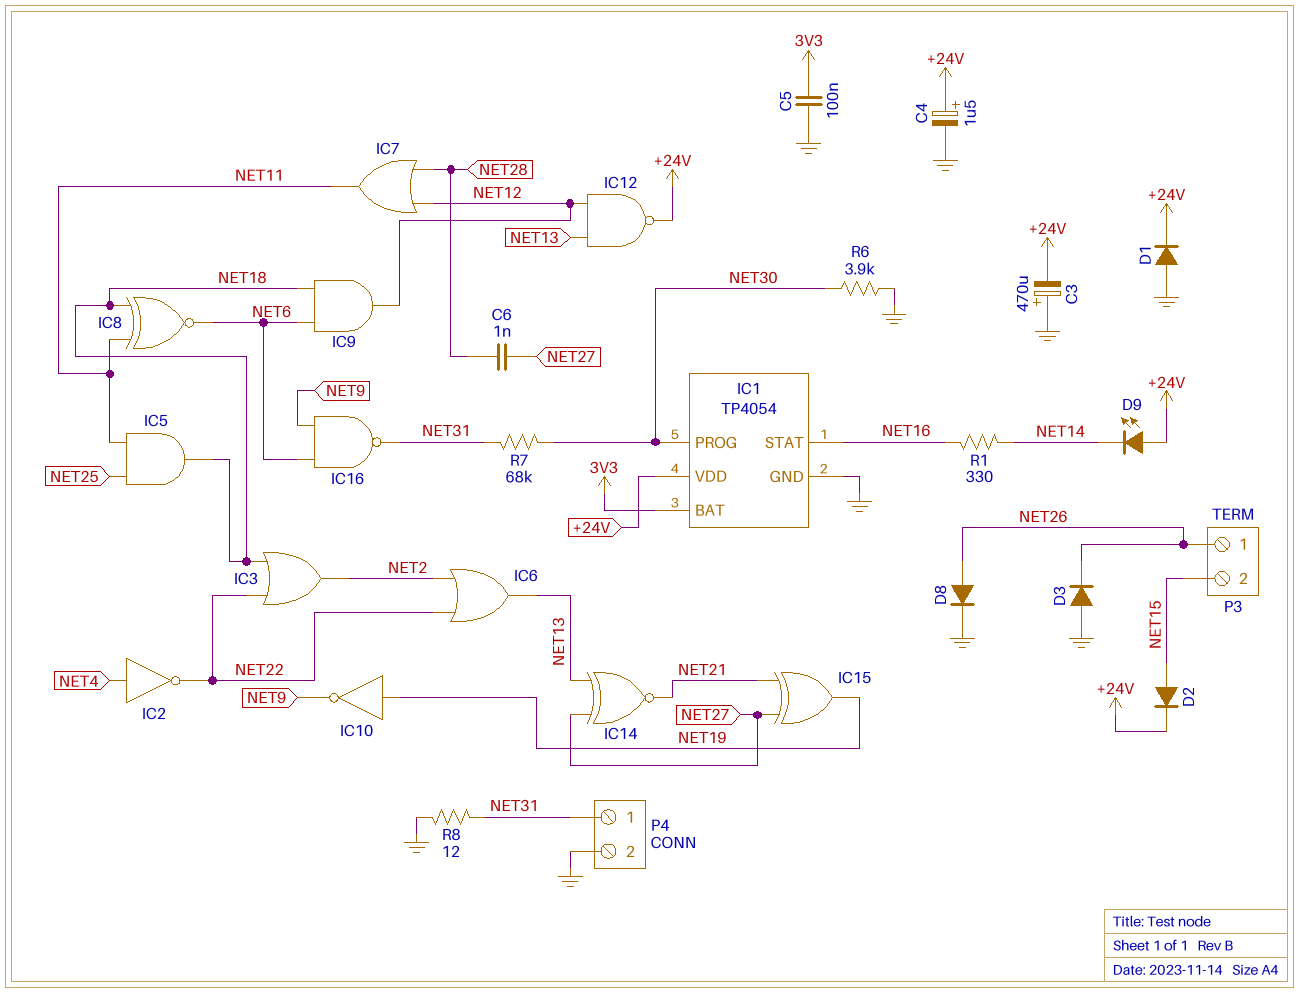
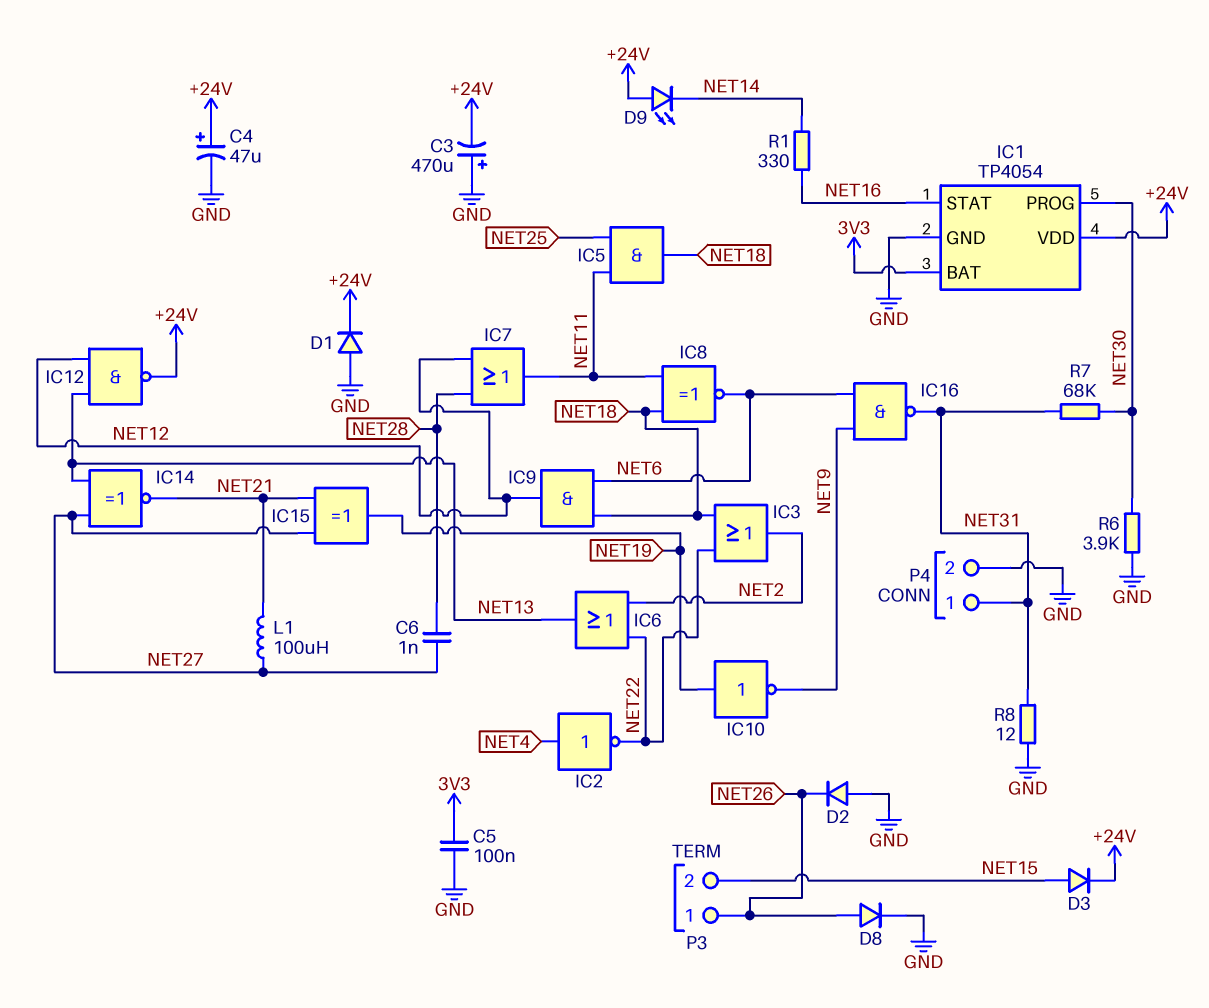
C4: 1.5uF (plus +24V, minus GND) -> 47uF (plus +24V, minus GND)
D2: diode (A NET15, K +24V) -> diode (A GND, K NET26)
D3: diode (A GND, K NET26) -> diode (A NET15, K +24V)
L1: none -> 100uH (NET21, NET27)

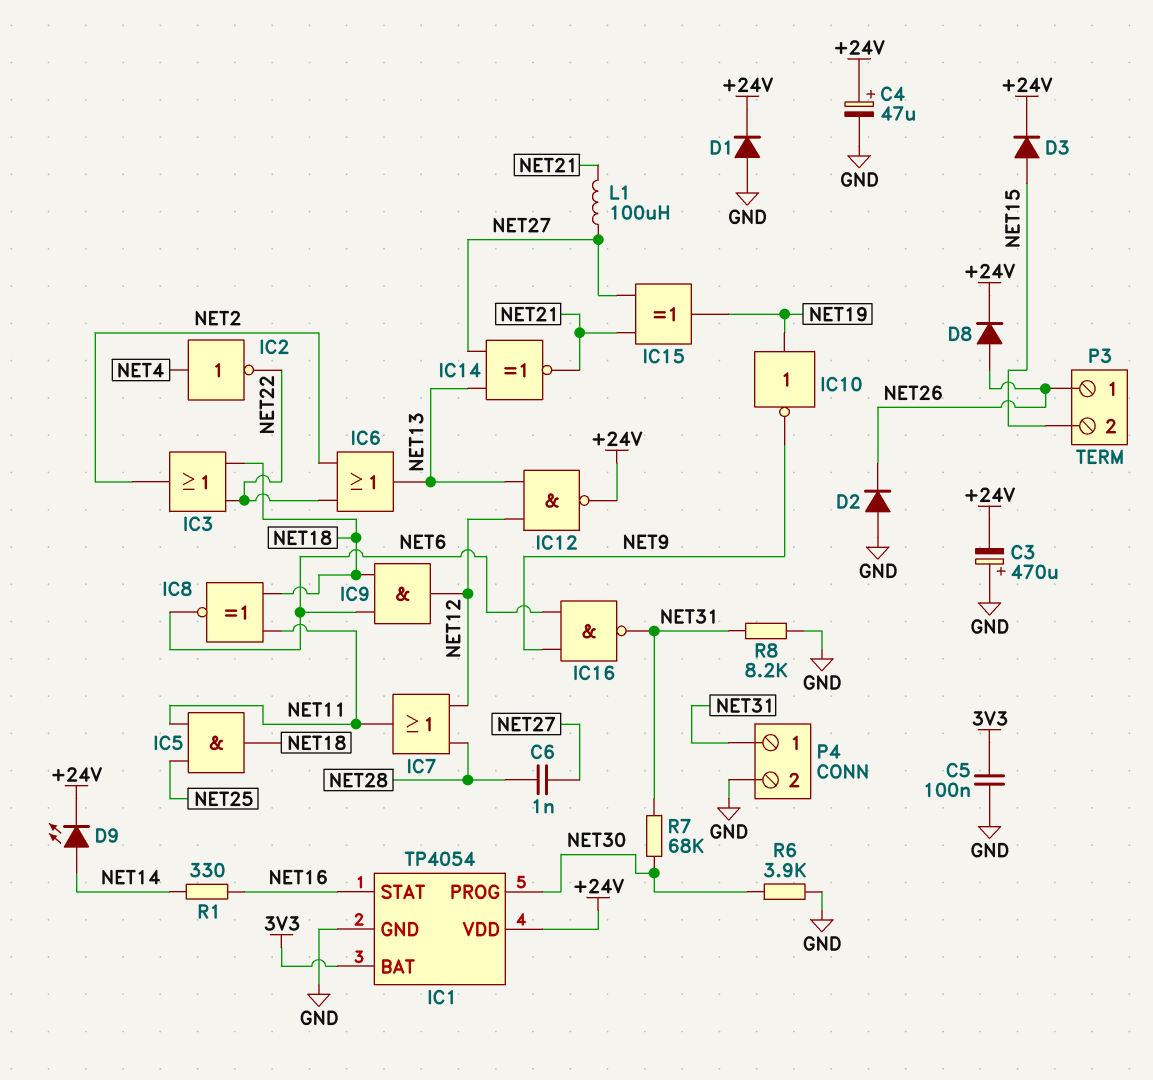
D8: diode (A NET26, K GND) -> diode (A NET26, K +24V)
D9: LED (A +24V, K NET14) -> LED (A NET14, K +24V)
R8: 12 (GND, NET31) -> 8.2k (GND, NET31)

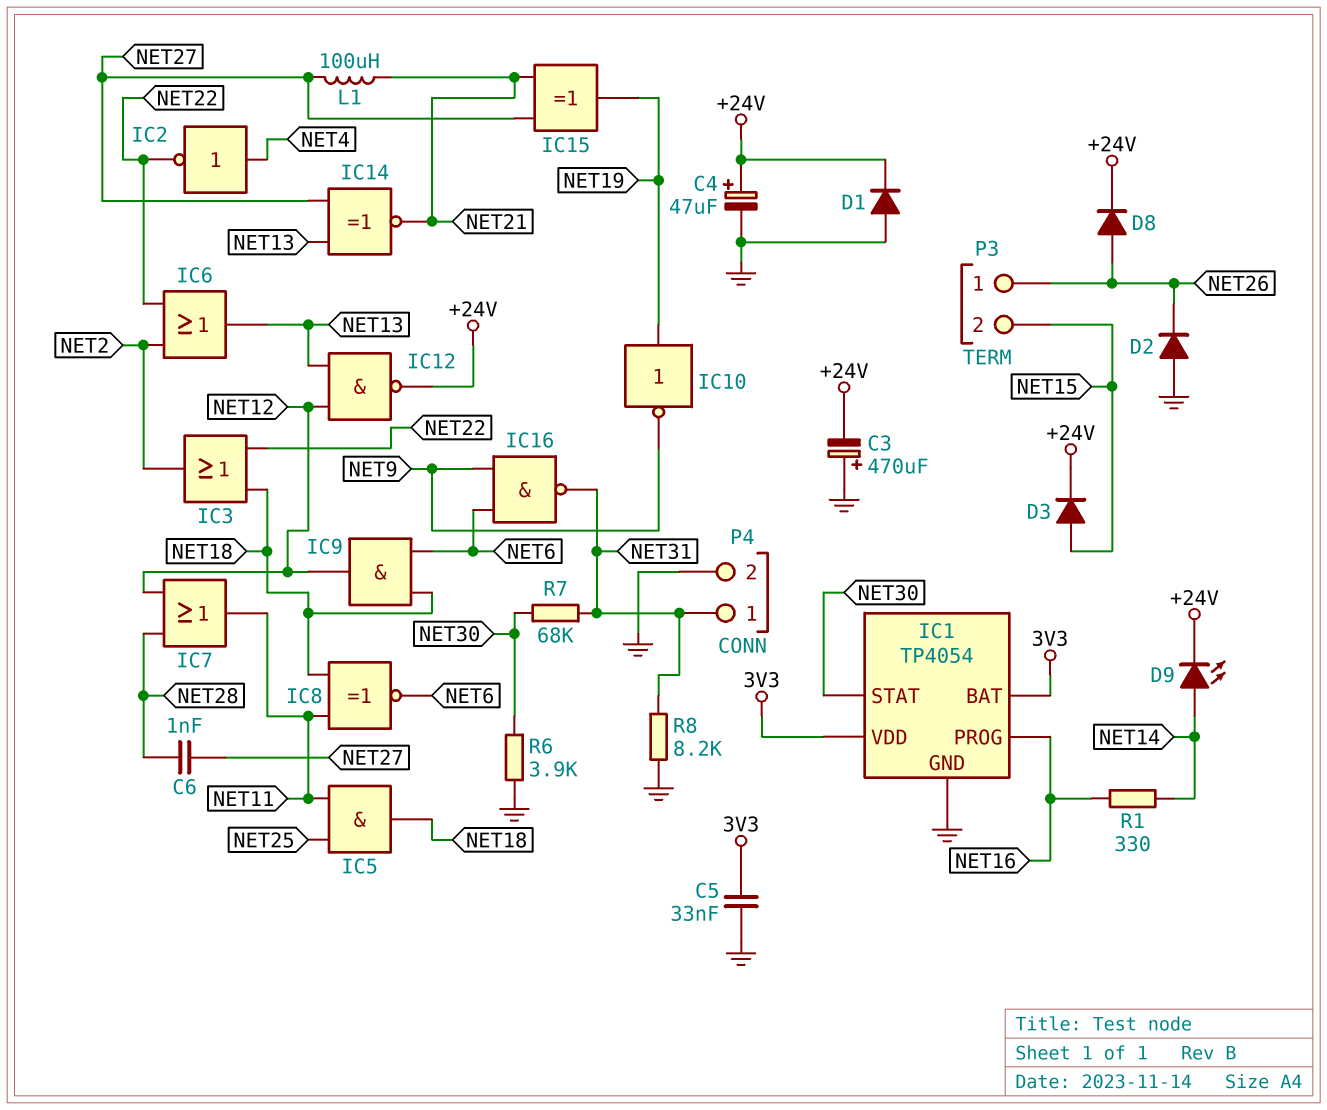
C5: 100nF (3V3, GND) -> 33nF (3V3, GND)
IC1 pin PROG: NET30 -> NET16
IC1 pin STAT: NET16 -> NET30
IC1 pin VDD: +24V -> 3V3

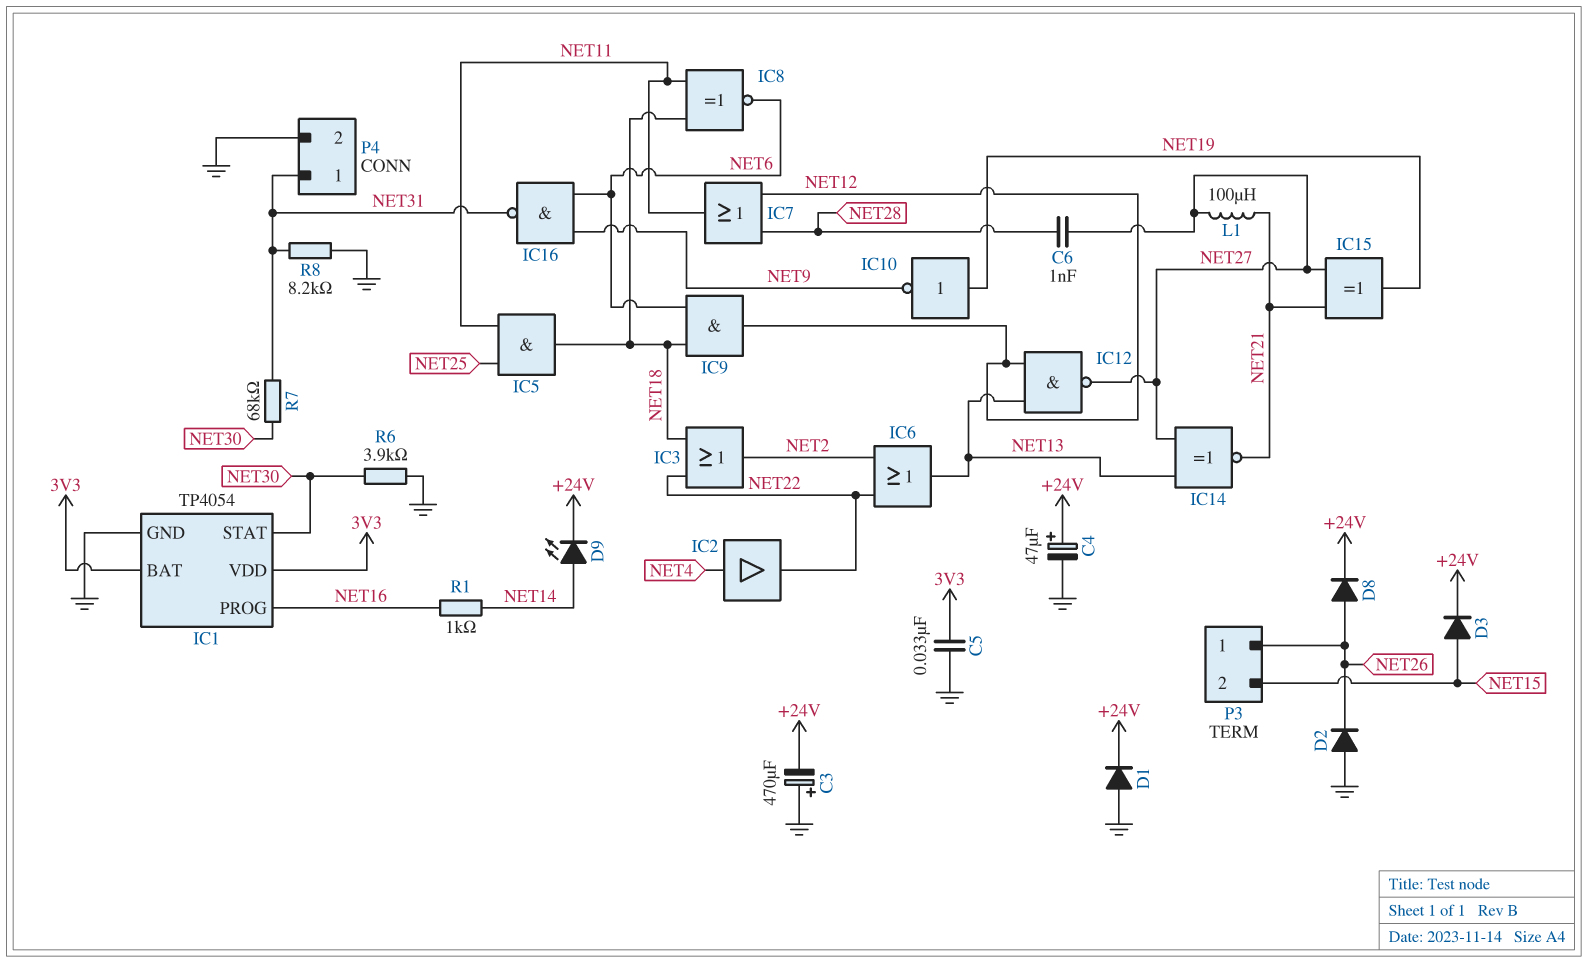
IC2: NOT (in NET4, out NET22) -> buffer (in NET4, out NET22)
IC12: NAND (in NET12, in NET13, out +24V) -> NAND (in NET12, in NET13, out NET27)
R1: 330 (NET14, NET16) -> 1k (NET14, NET16)

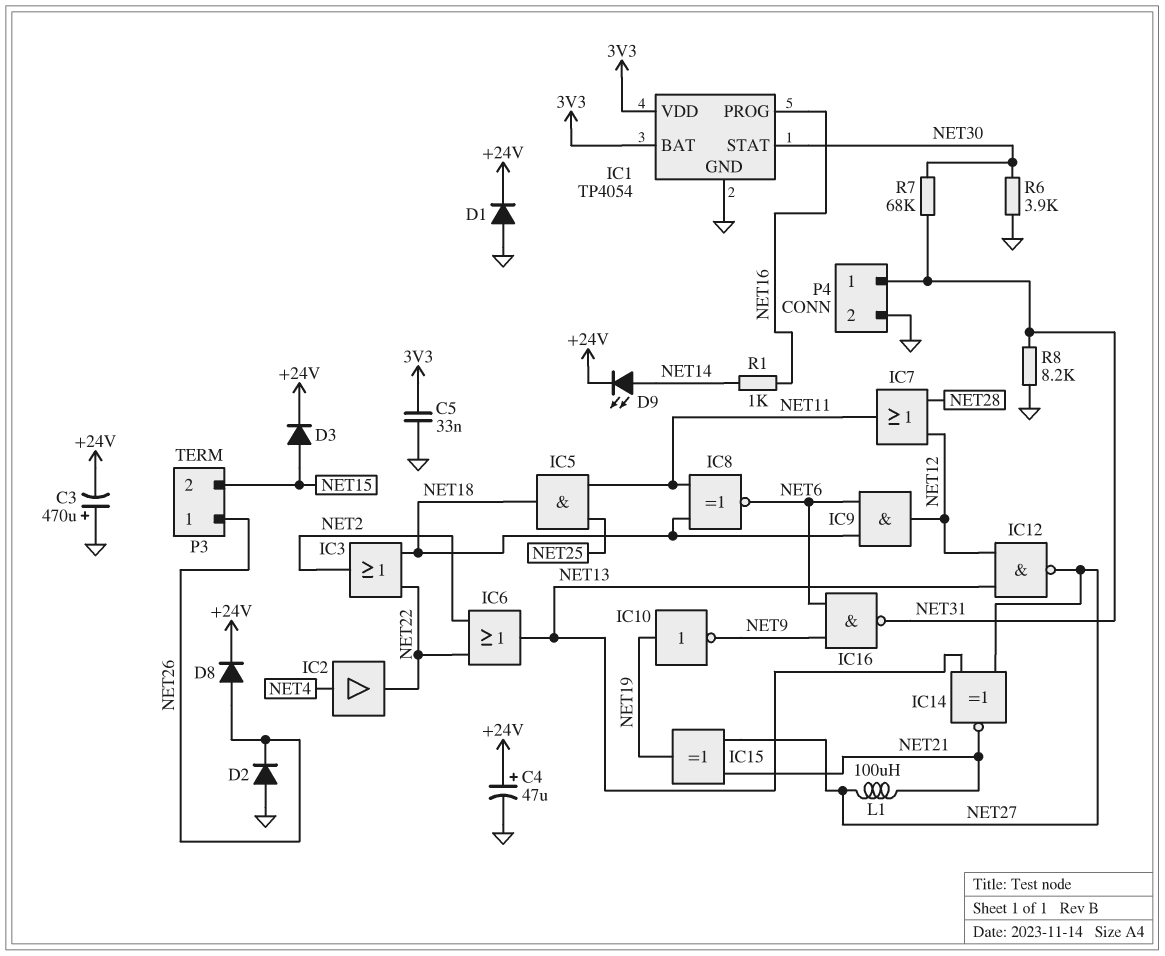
C6: 1nF (NET27, NET28) -> none

